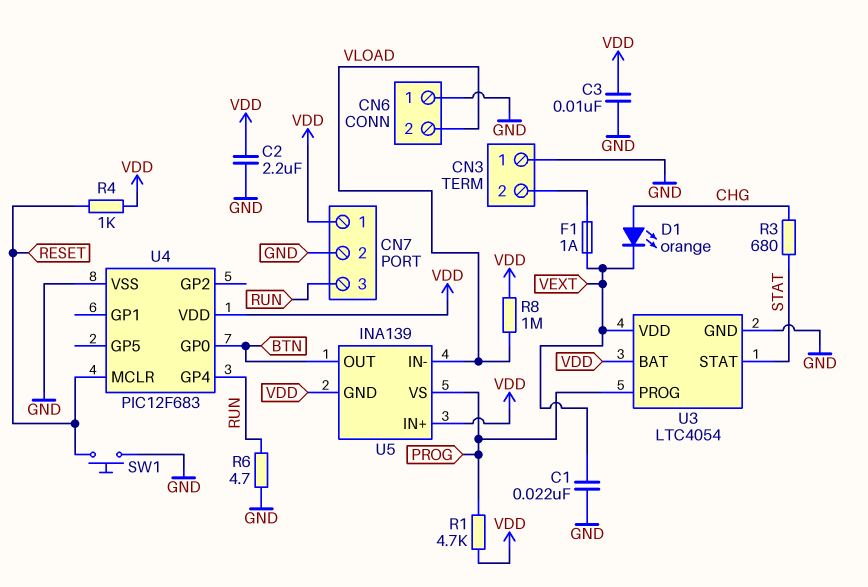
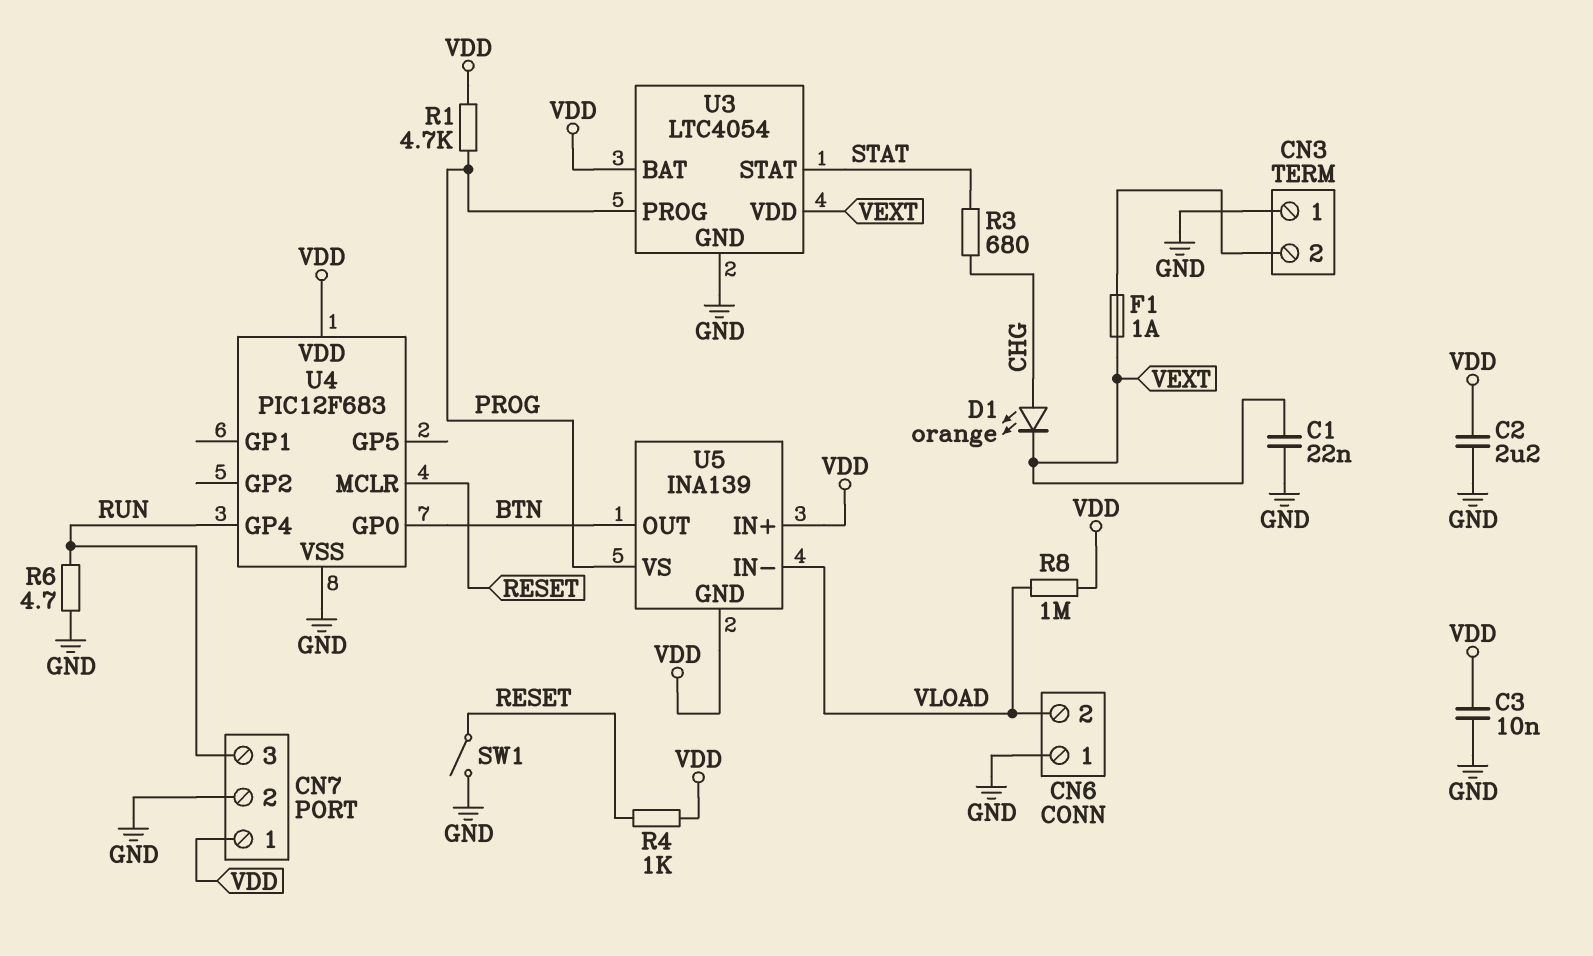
SW1: button (GND, RESET) -> switch (GND, RESET)

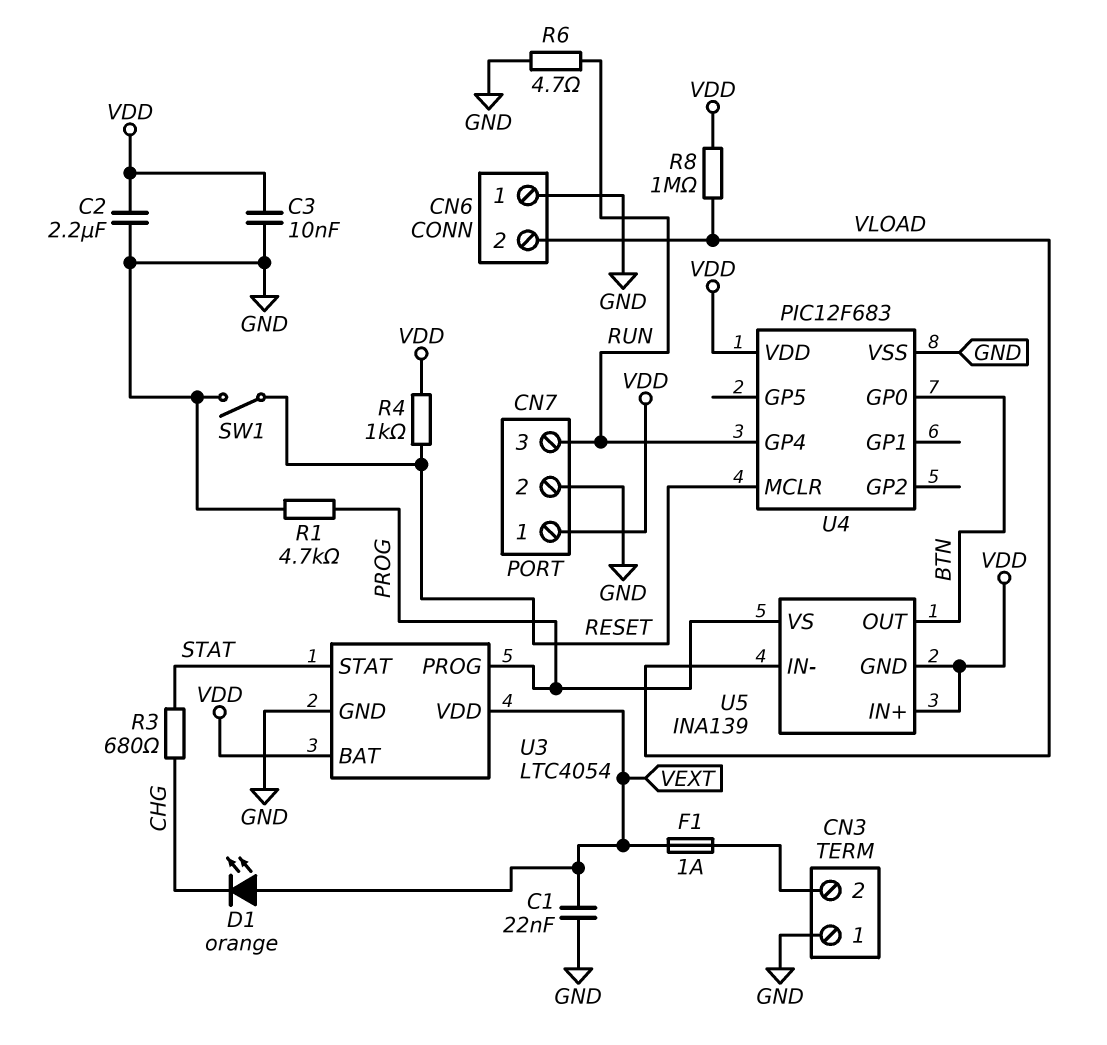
D1: LED orange (A CHG, K VEXT) -> LED orange (A VEXT, K CHG)
R1: 4.7k (PROG, VDD) -> 4.7k (GND, PROG)

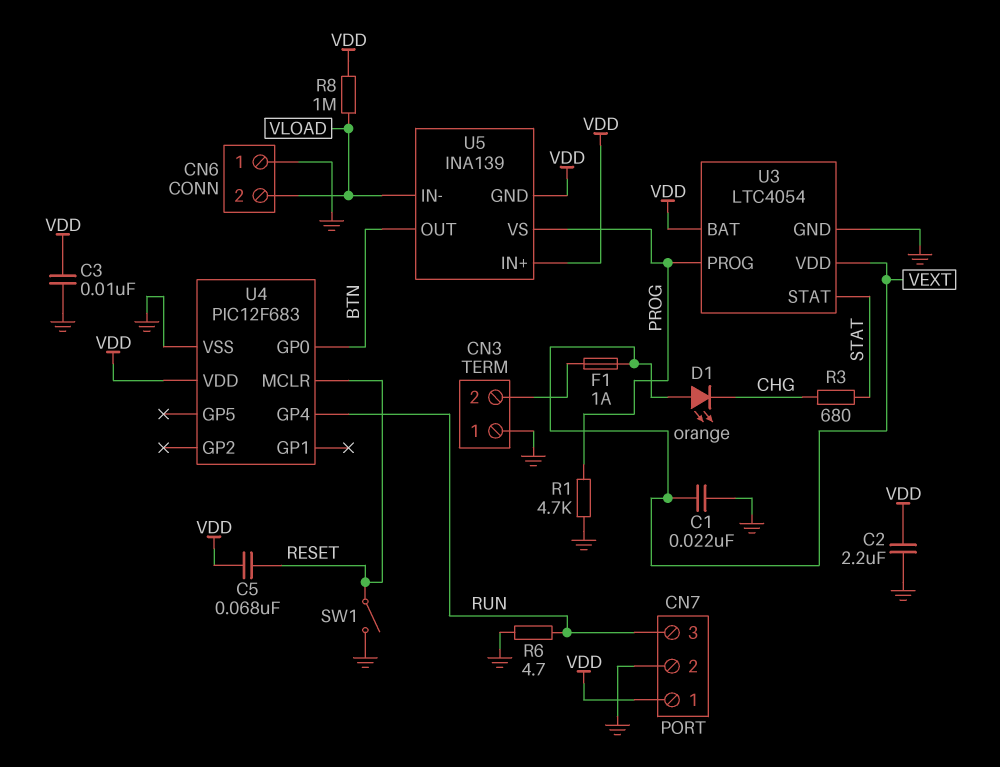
C5: none -> 68nF (RESET, VDD)
R4: 1k (RESET, VDD) -> none

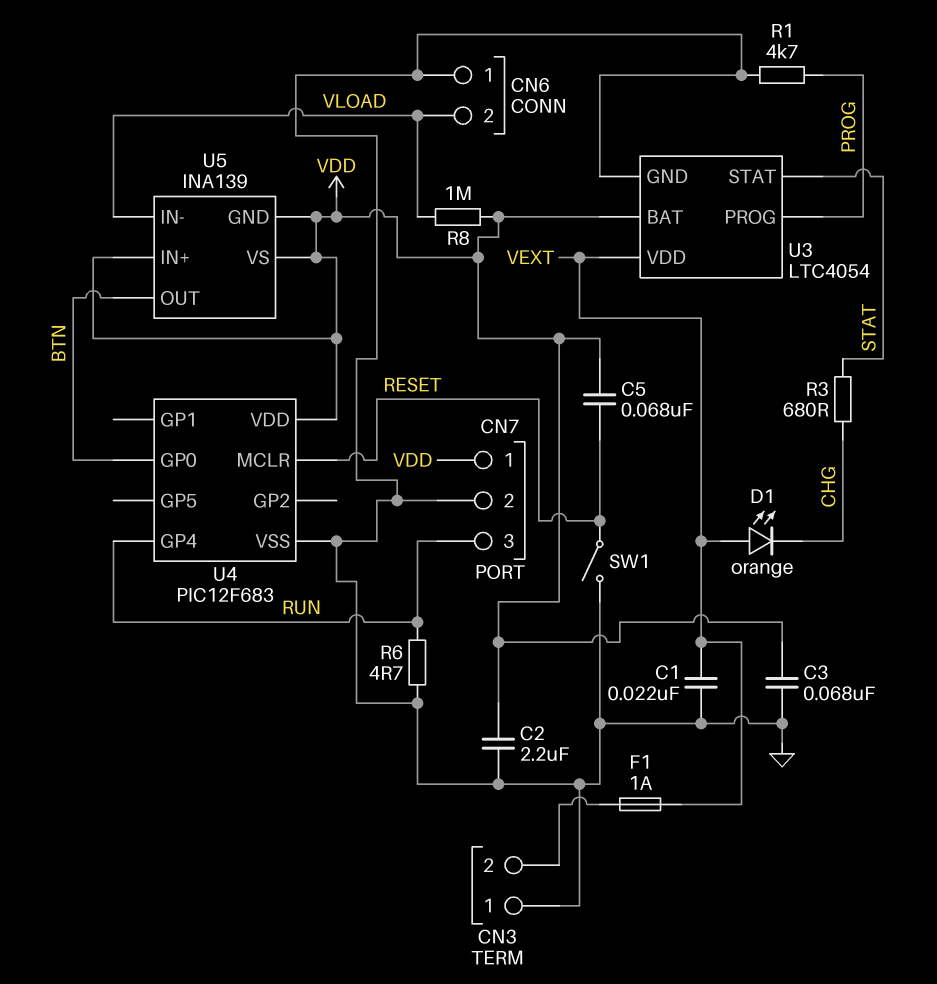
C3: 10nF (GND, VDD) -> 68nF (GND, VDD)
U5 pin VS: PROG -> VDD

